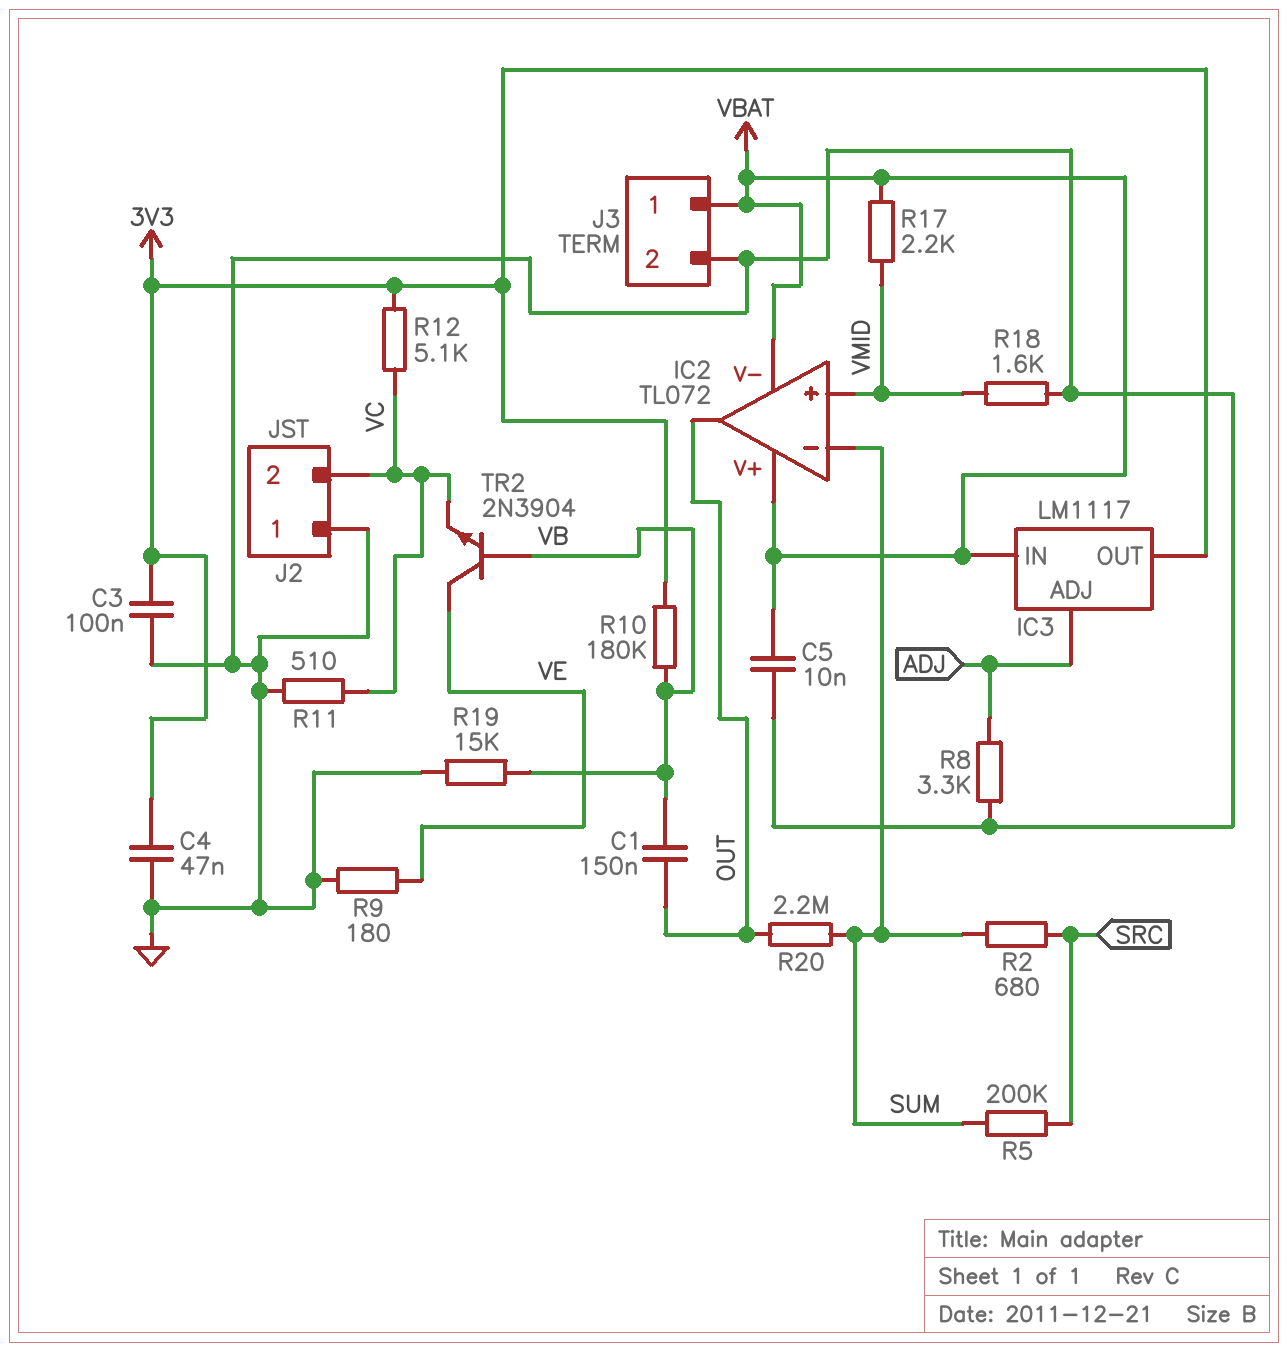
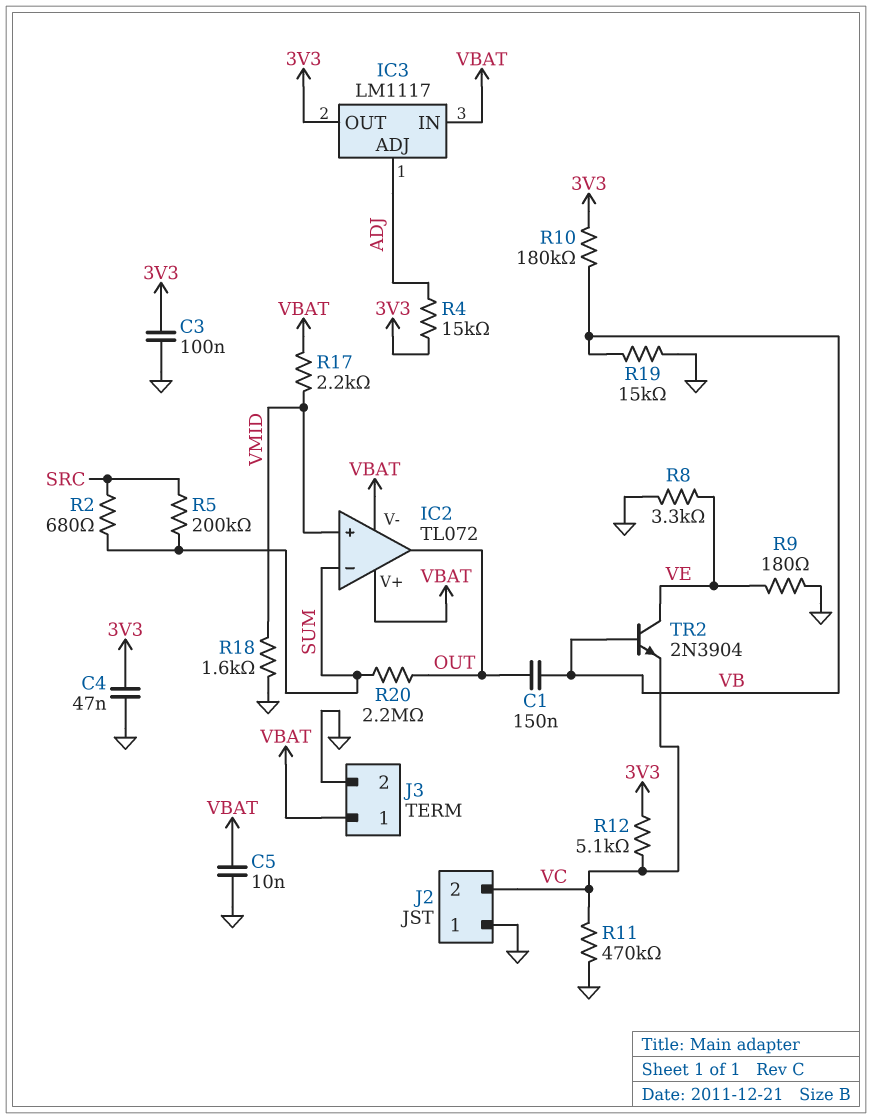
R4: none -> 15k (3V3, ADJ)
R8: 3.3k (ADJ, GND) -> 3.3k (GND, VE)
R11: 510 (GND, VC) -> 470k (GND, VC)

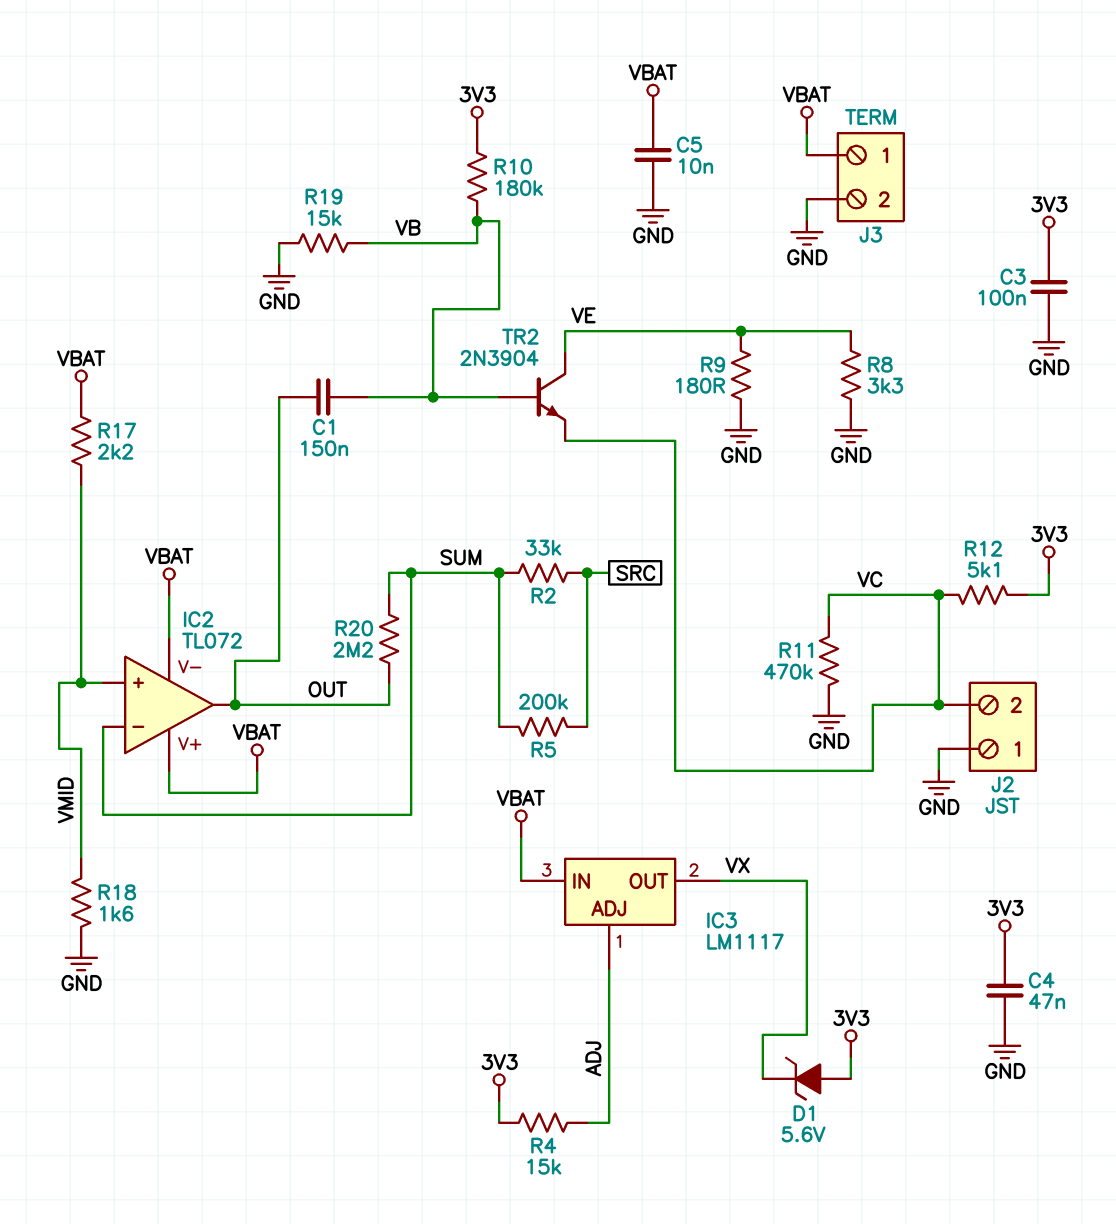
D1: none -> zener 5.6V (A 3V3, K VX)
IC3 pin OUT: 3V3 -> VX
R2: 680 (SRC, SUM) -> 33k (SRC, SUM)

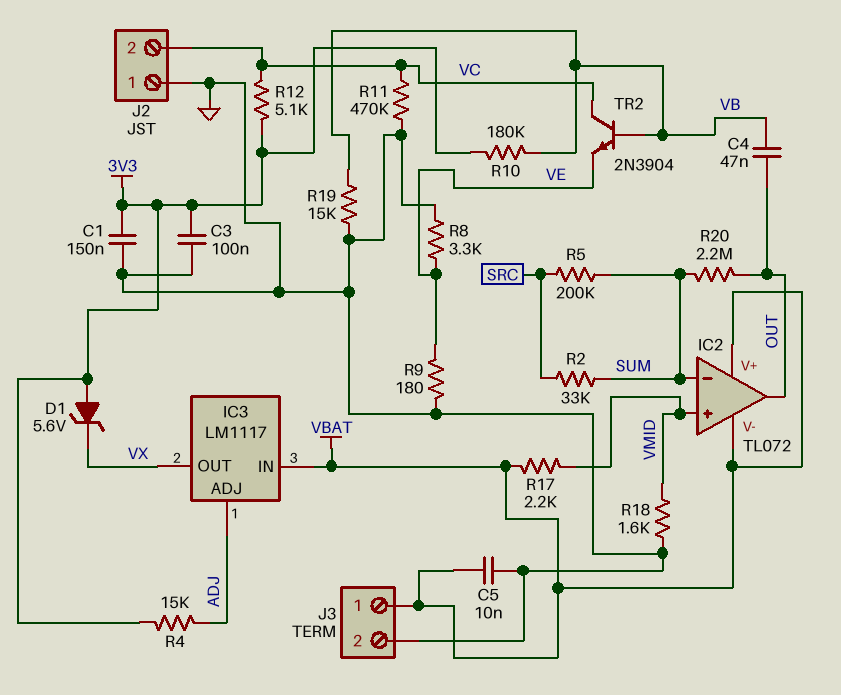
C1: 150nF (OUT, VB) -> 150nF (3V3, GND)
C4: 47nF (3V3, GND) -> 47nF (OUT, VB)
TR2: NPN 2N3904 (B VB, C VE, E VC) -> NPN 2N3904 (B VB, C VC, E VE)

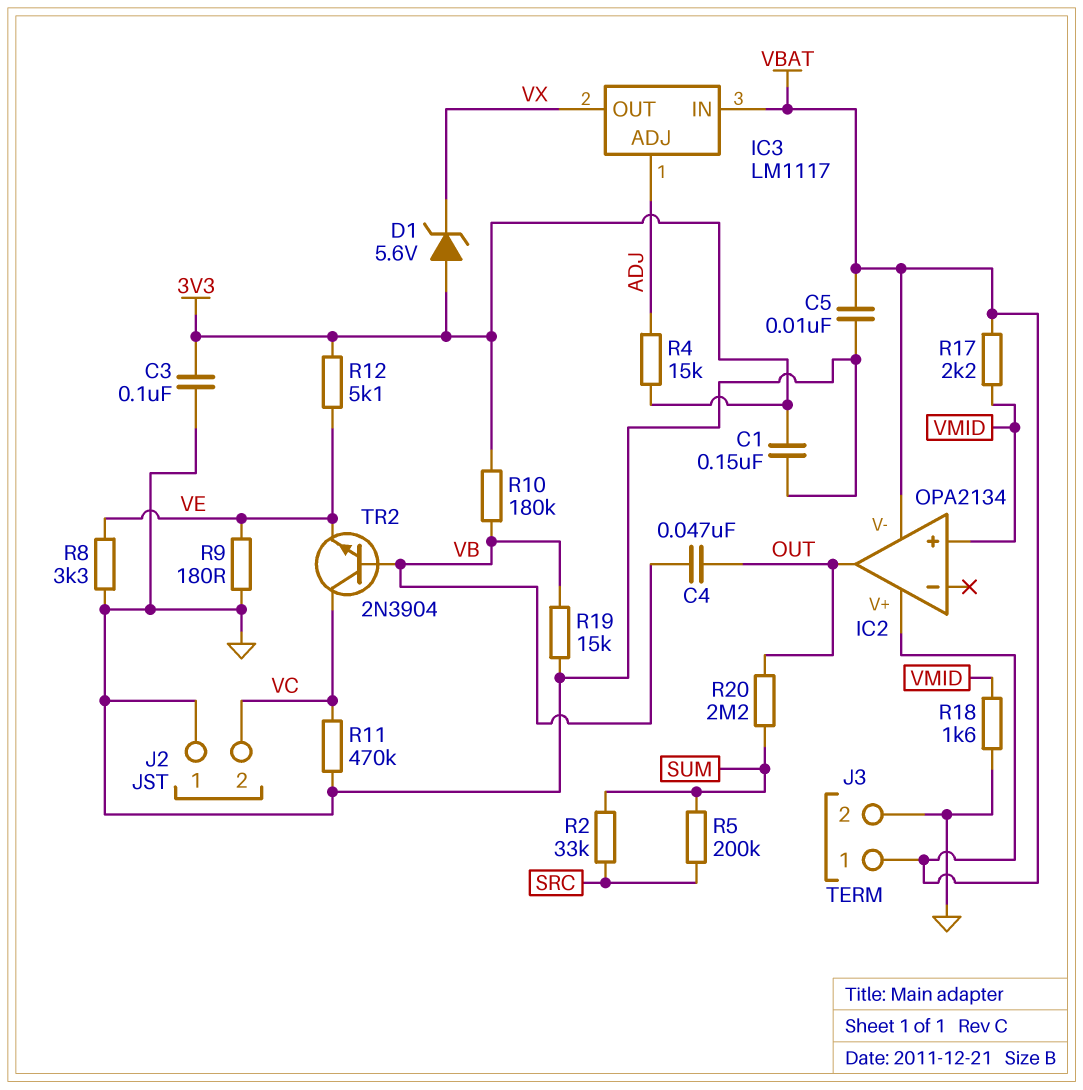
IC2: TL072 -> OPA2134
IC2 pin in-: SUM -> none
R12: 5.1k (3V3, VC) -> 5.1k (3V3, VE)

